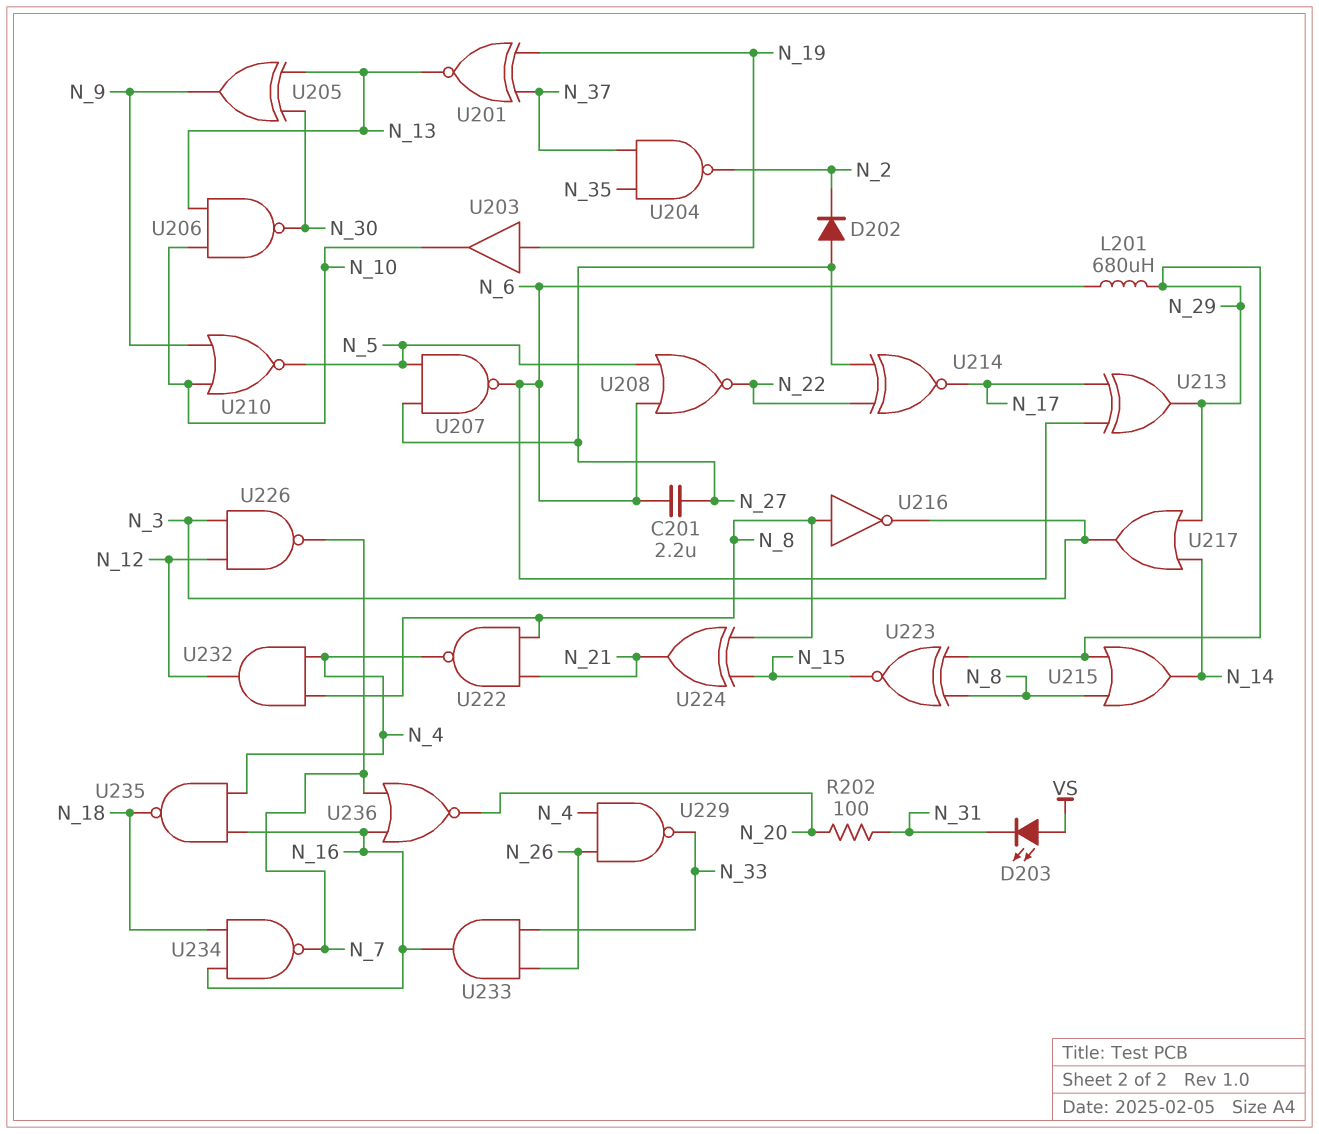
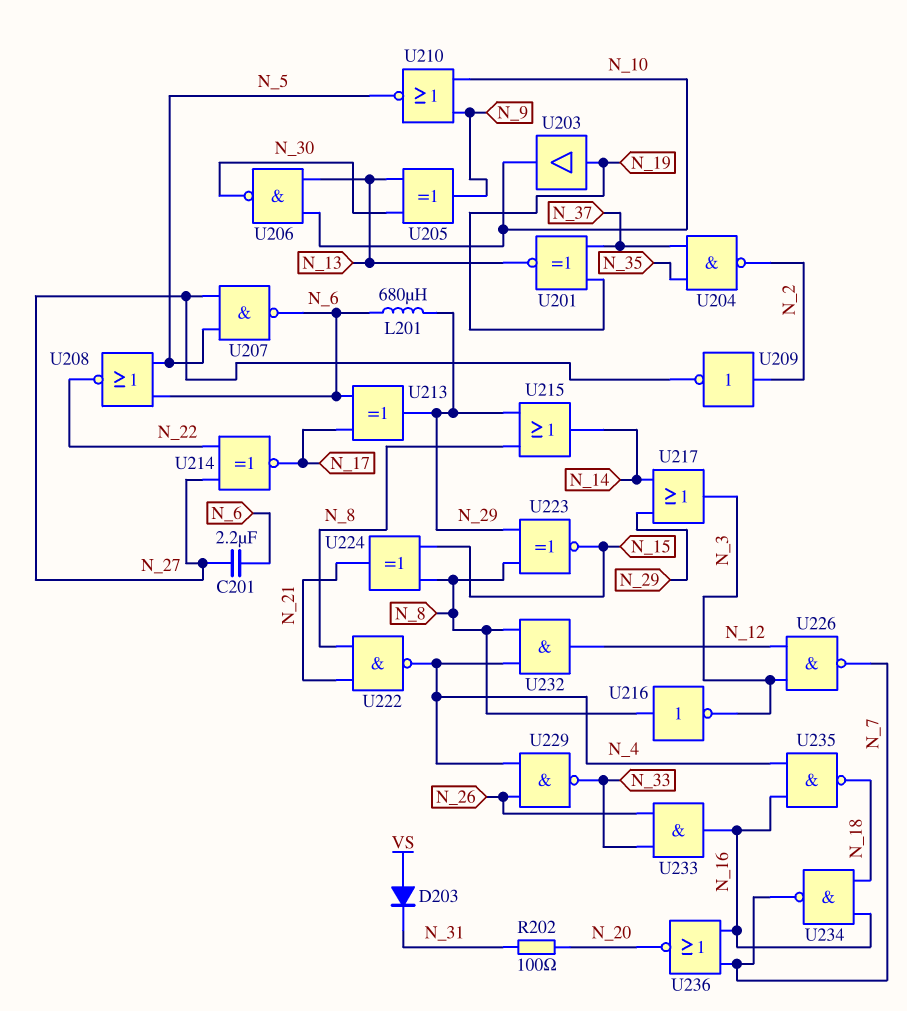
D202: diode (A N_27, K N_2) -> none
D203: LED (A VS, K N_31) -> diode (A VS, K N_31)
U209: none -> NOT (in N_2, out N_27)

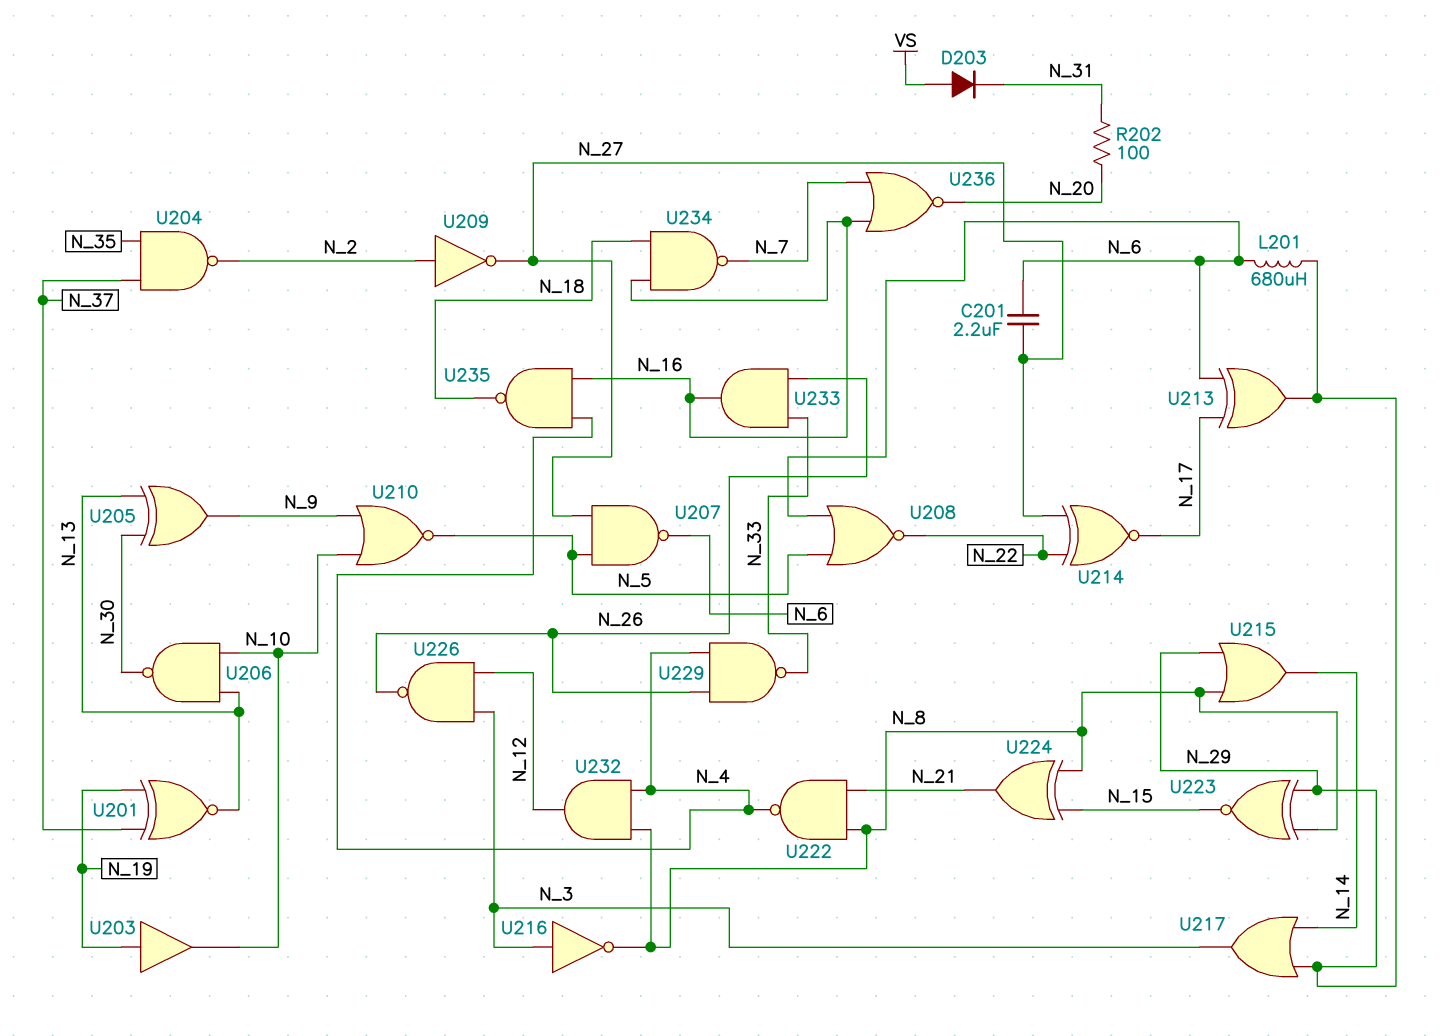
U216: NOT (in N_8, out N_3) -> NOT (in N_3, out N_8)
U226: NAND (in N_3, in N_12, out N_7) -> NAND (in N_3, in N_12, out N_26)

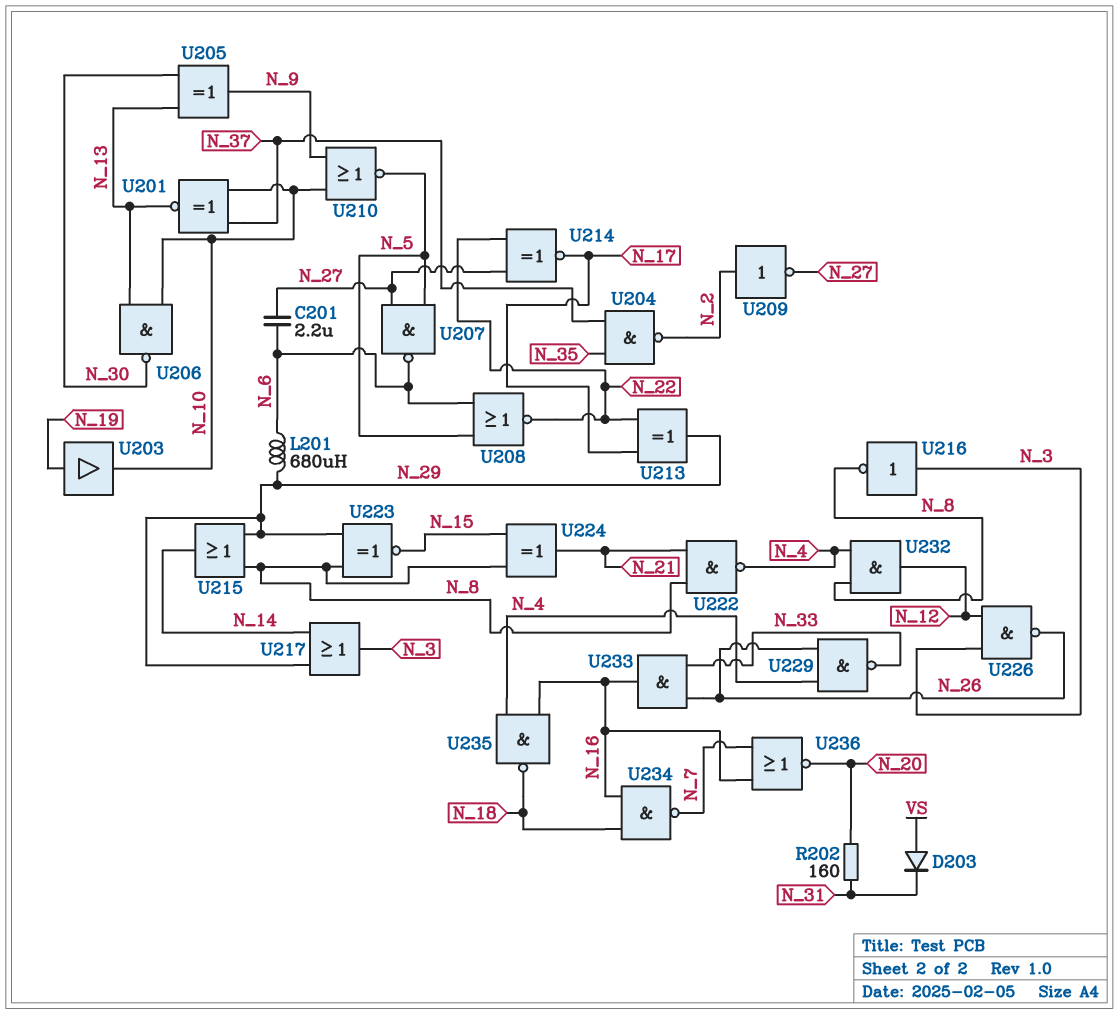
R202: 100 (N_20, N_31) -> 160 (N_20, N_31)
U201: XNOR (in N_19, in N_37, out N_13) -> XNOR (in N_10, in N_37, out N_13)
U213: XOR (in N_6, in N_17, out N_29) -> XOR (in N_17, in N_22, out N_29)

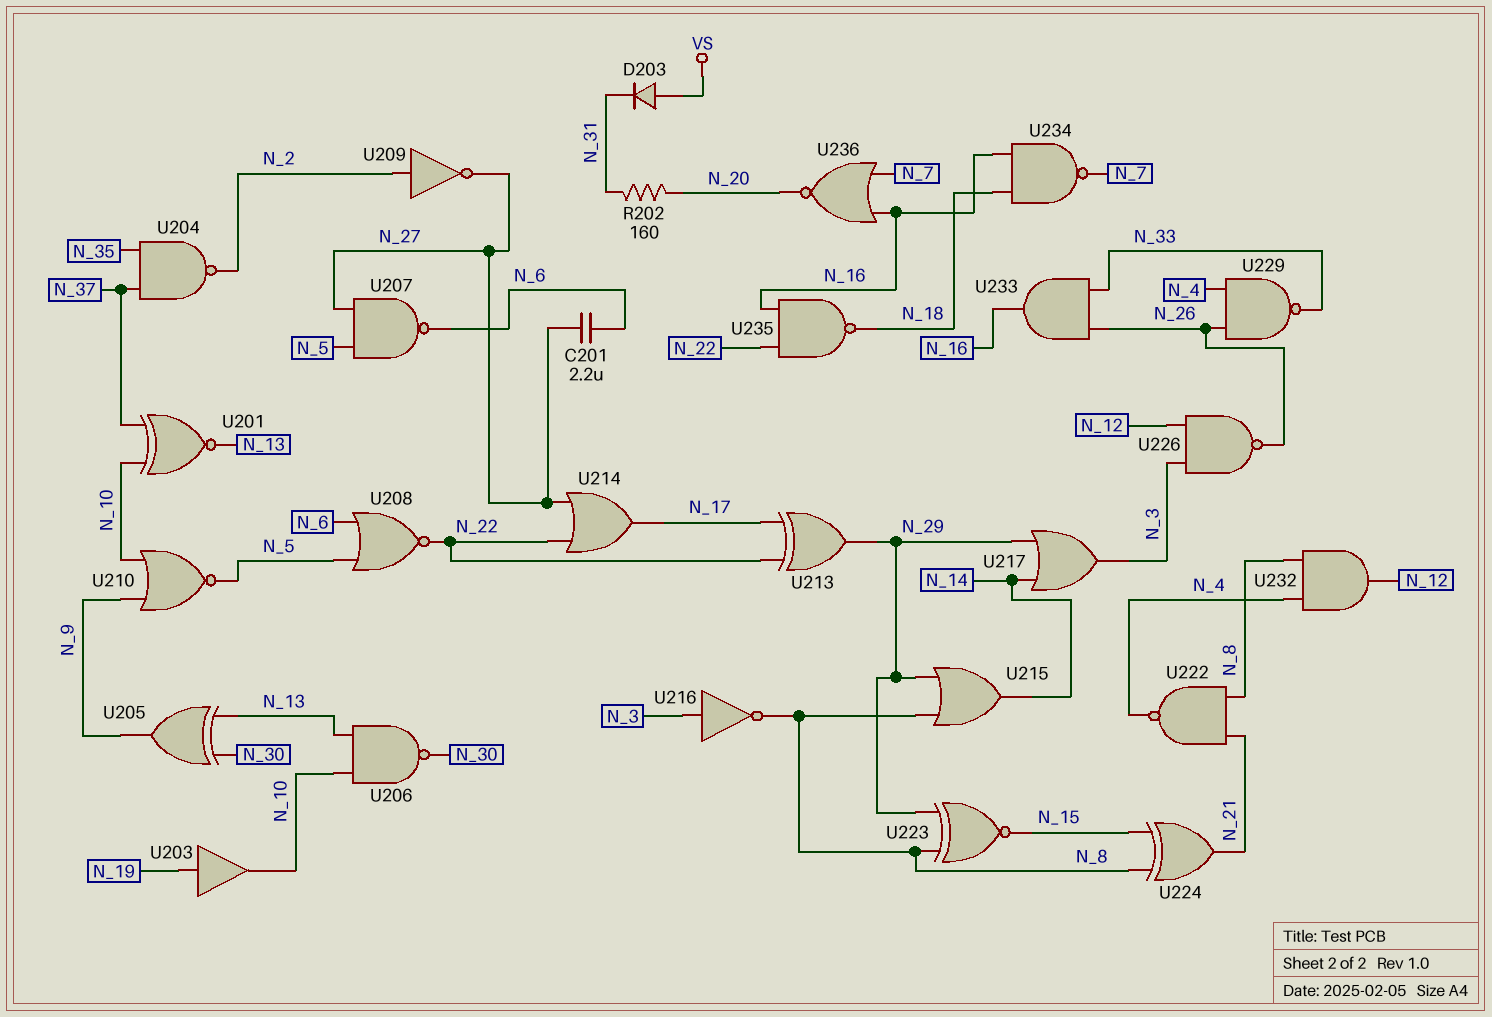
L201: 680uH (N_6, N_29) -> none
U214: XNOR (in N_22, in N_27, out N_17) -> OR (in N_22, in N_27, out N_17)
U235: NAND (in N_4, in N_16, out N_18) -> NAND (in N_16, in N_22, out N_18)

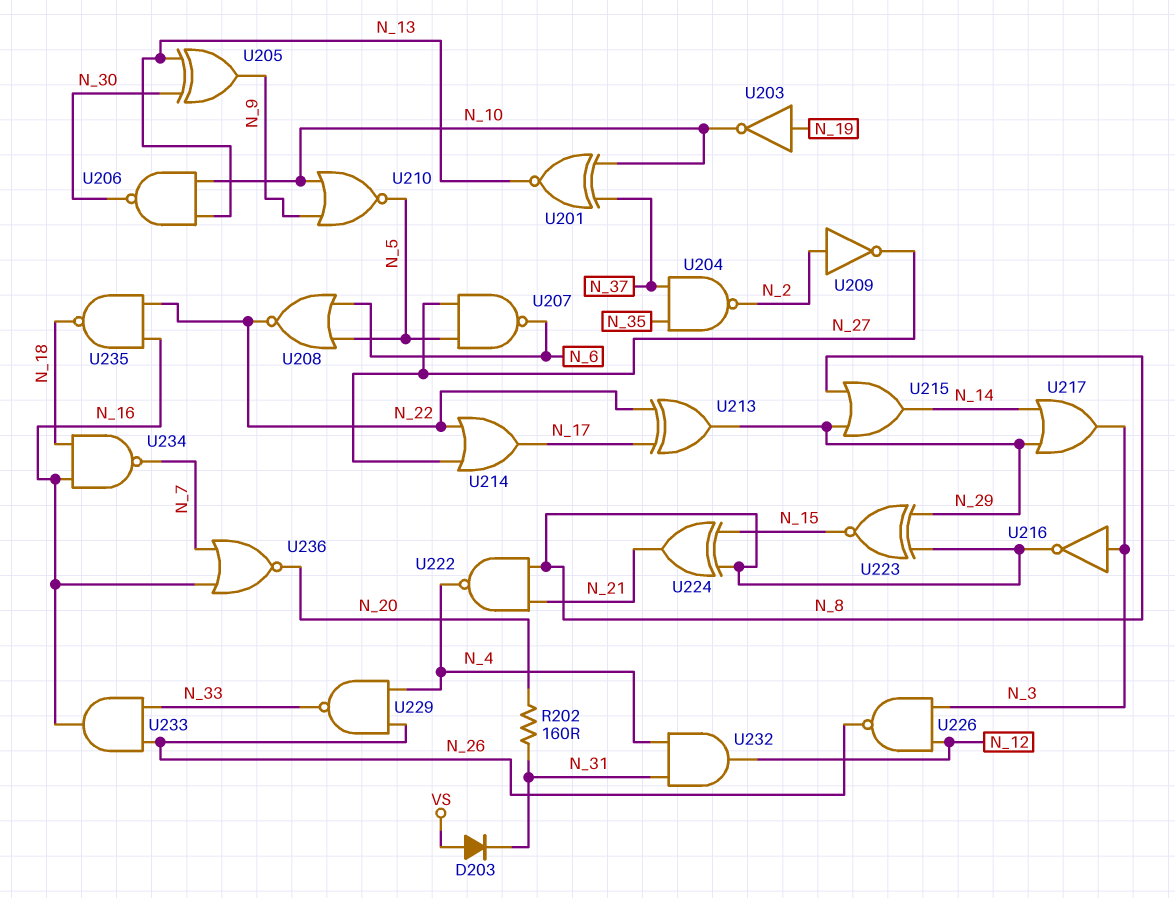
C201: 2.2uF (N_6, N_27) -> none
U203: buffer (in N_19, out N_10) -> NOT (in N_19, out N_10)
U232: AND (in N_4, in N_8, out N_12) -> AND (in N_4, in N_31, out N_12)

